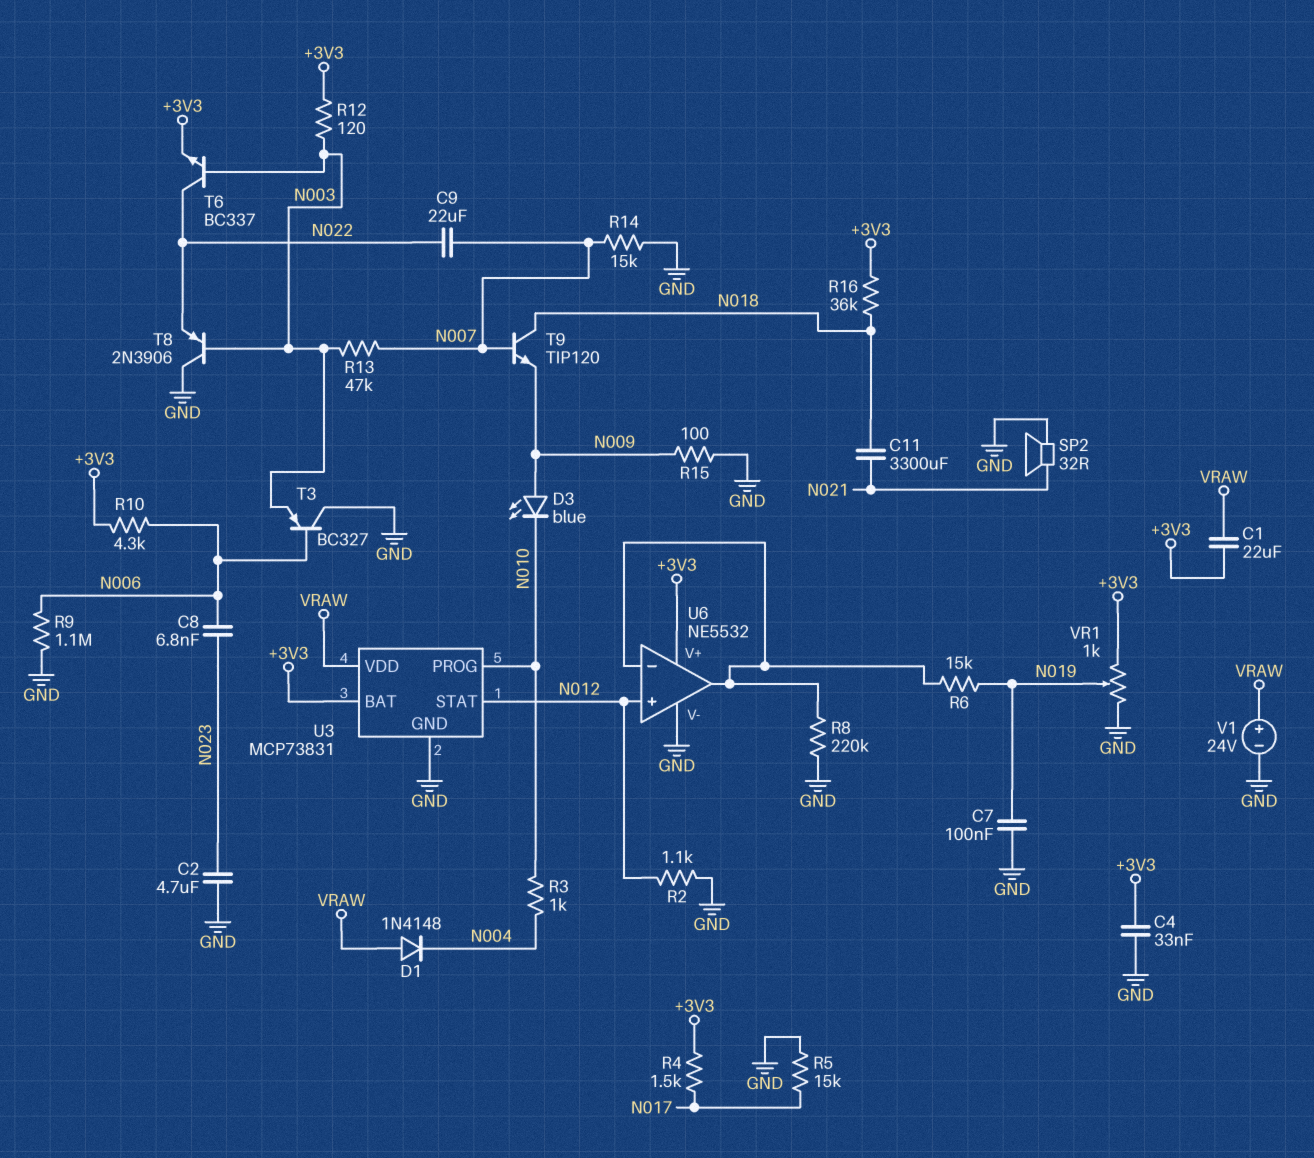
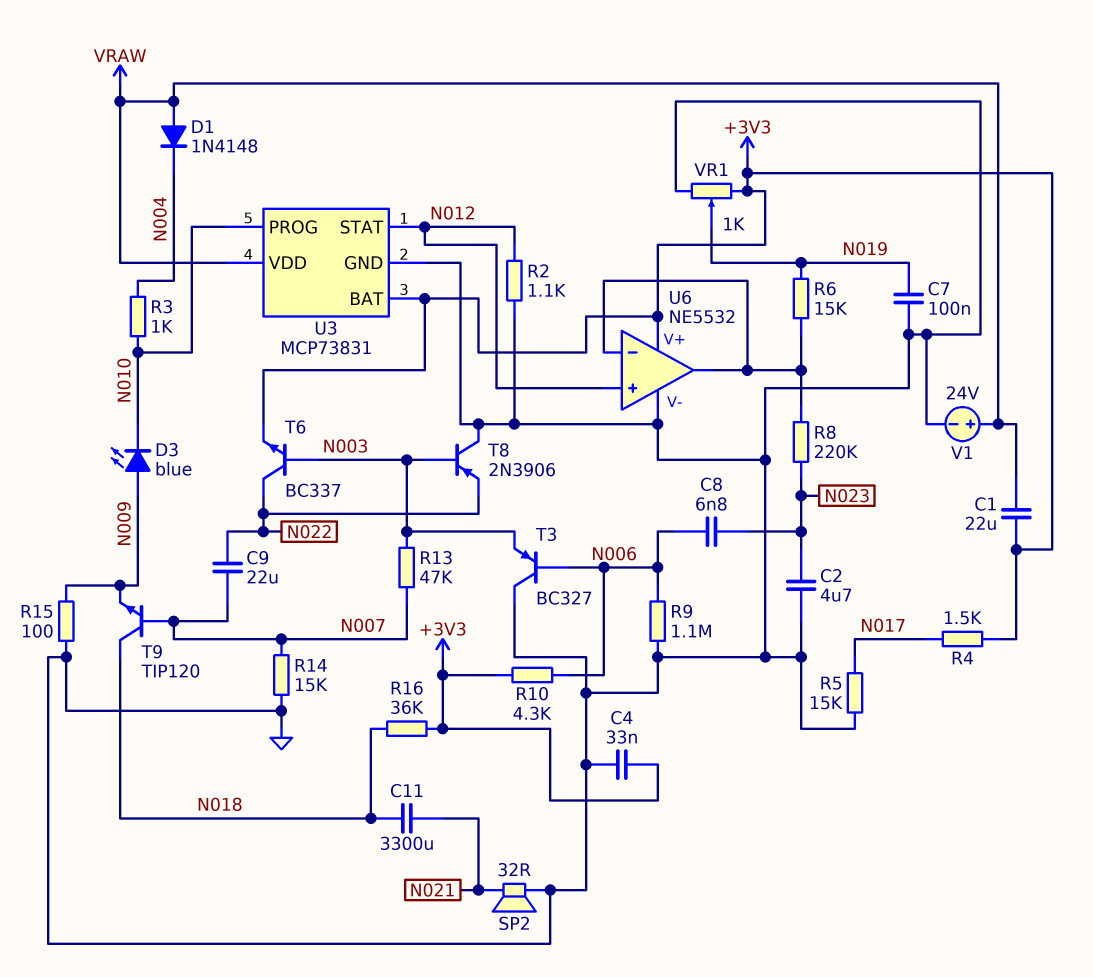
R8: 220k (GND, U6/in-) -> 220k (N023, U6/in-)
R12: 120 (+3V3, N003) -> none

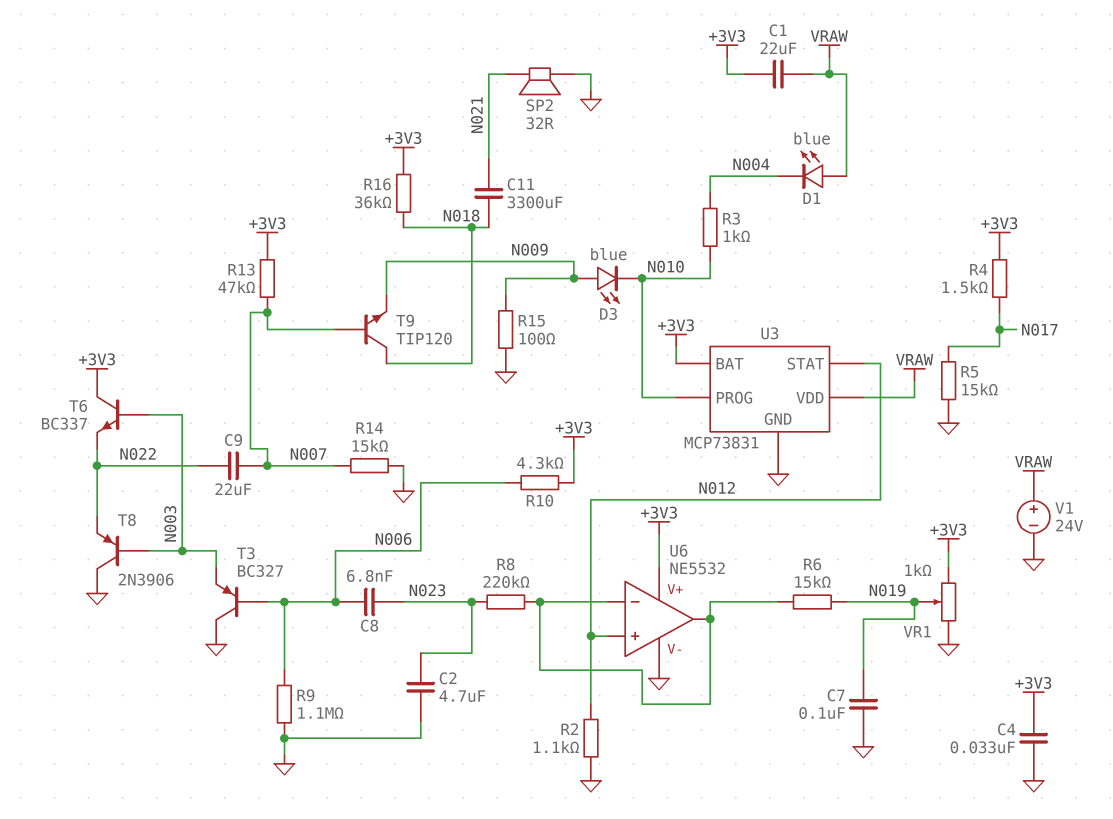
D1: diode 1N4148 (A VRAW, K N004) -> LED blue (A VRAW, K N004)
R13: 47k (N003, N007) -> 47k (+3V3, N007)
T6: NPN BC337 (B N003, C N022, E +3V3) -> NPN BC337 (B N003, C +3V3, E N022)

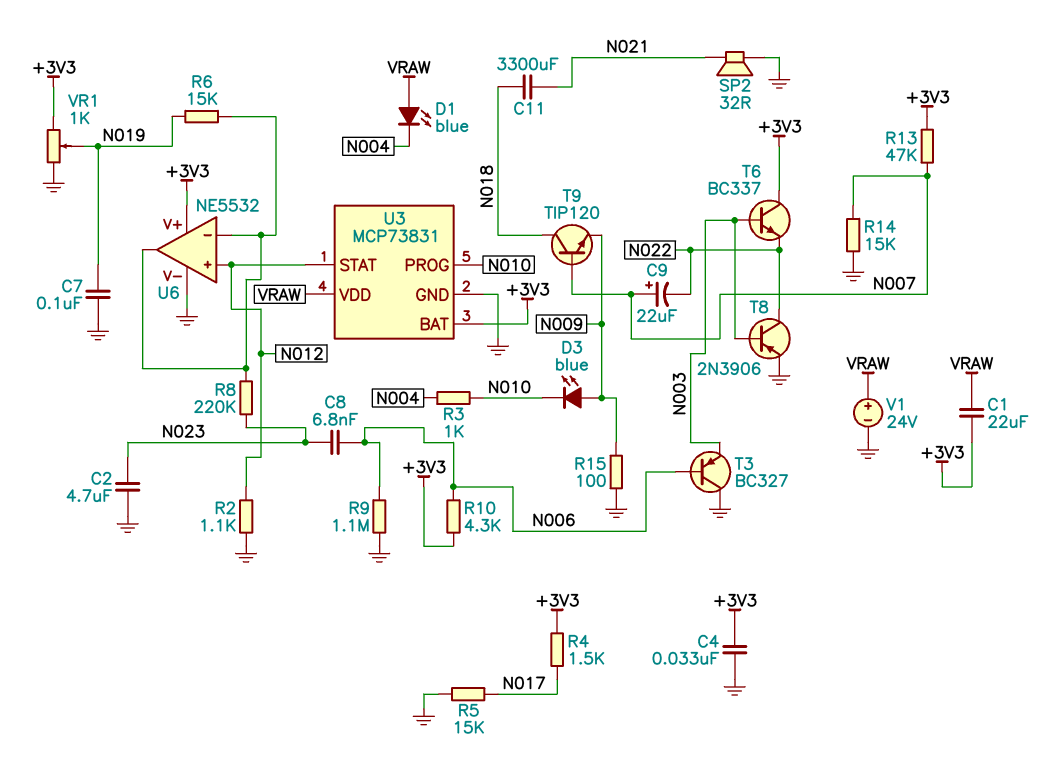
C9: 22uF (N007, N022) -> 22uF (plus N007, minus N022)
R16: 36k (+3V3, N018) -> none
T8: PNP 2N3906 (B N003, C GND, E N022) -> PNP 2N3906 (B N003, C N022, E GND)

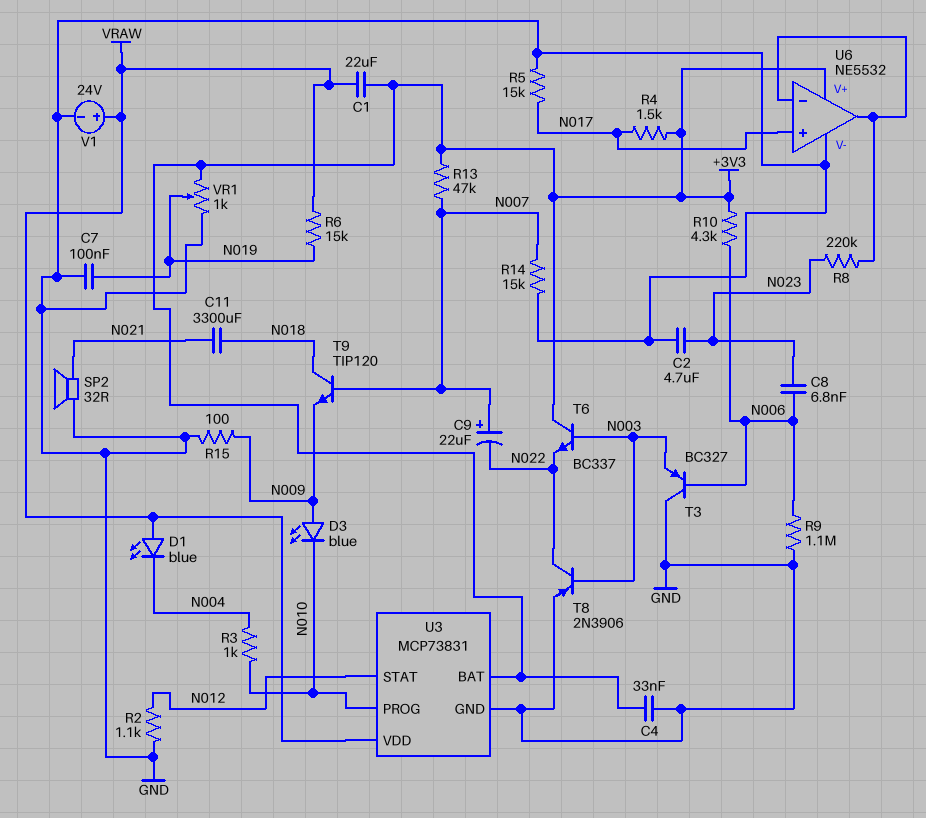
R6: 15k (N019, U6/in-) -> 15k (N019, VRAW)
U6 pin in+: N012 -> N017

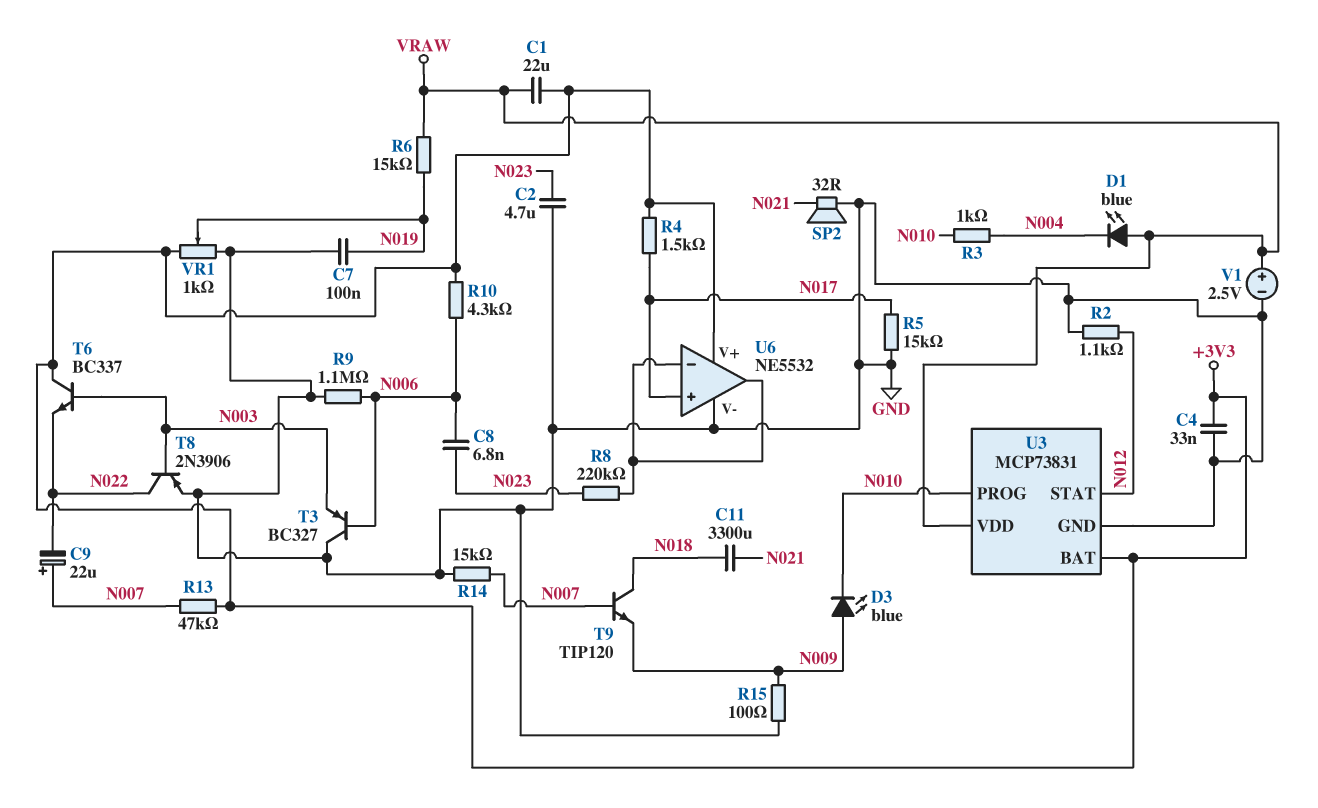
V1: 24V (plus VRAW, minus GND) -> 2.5V (plus VRAW, minus GND)

